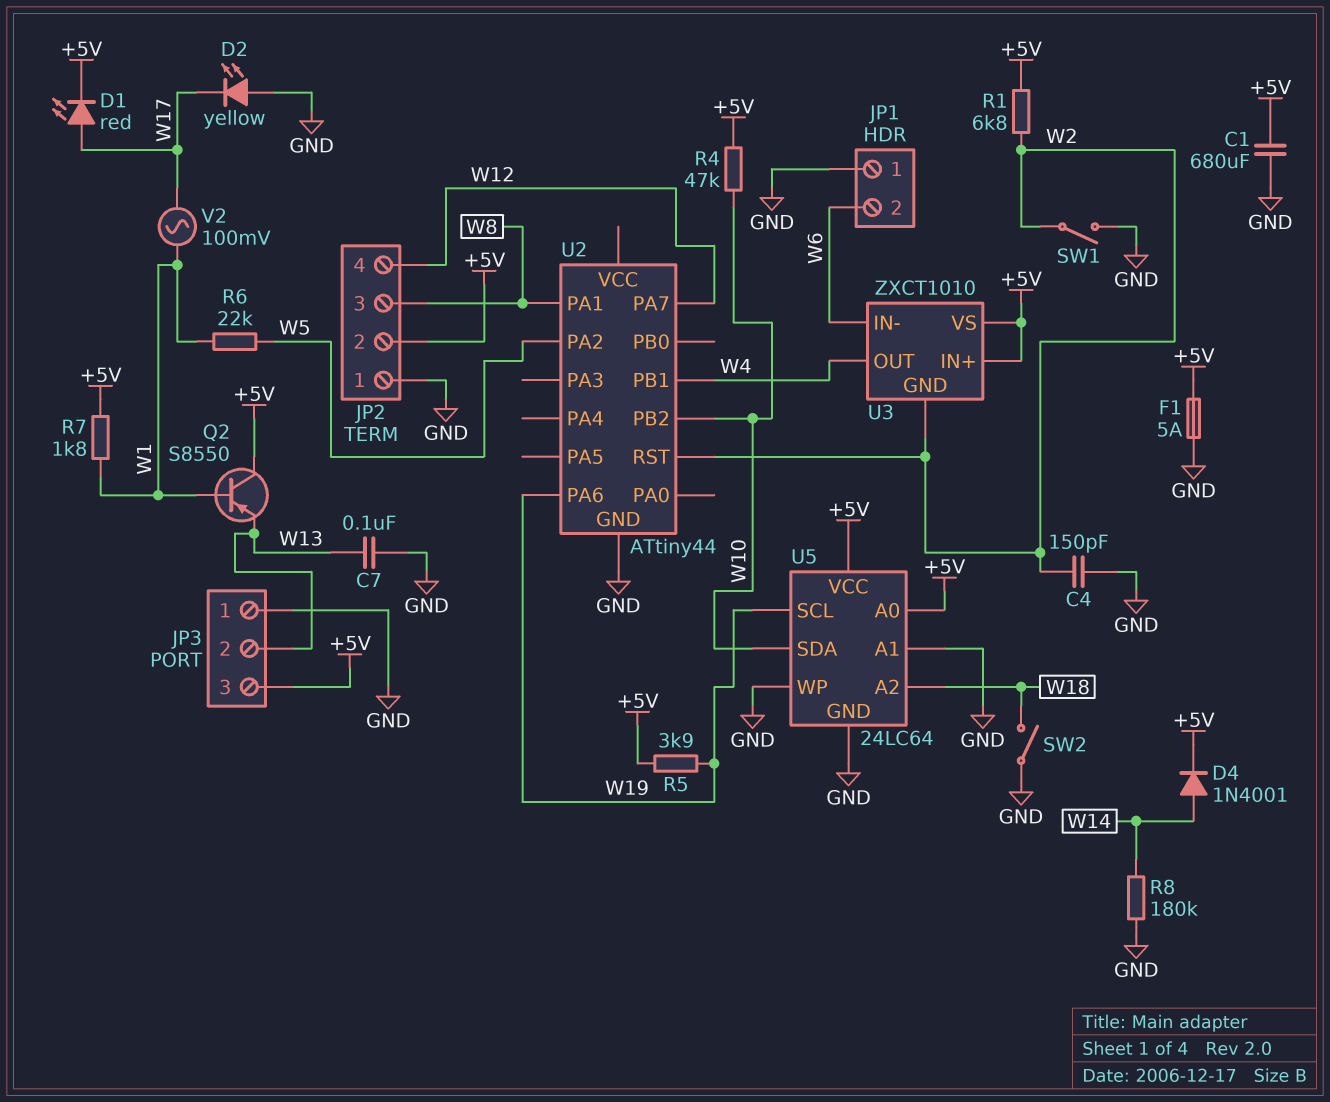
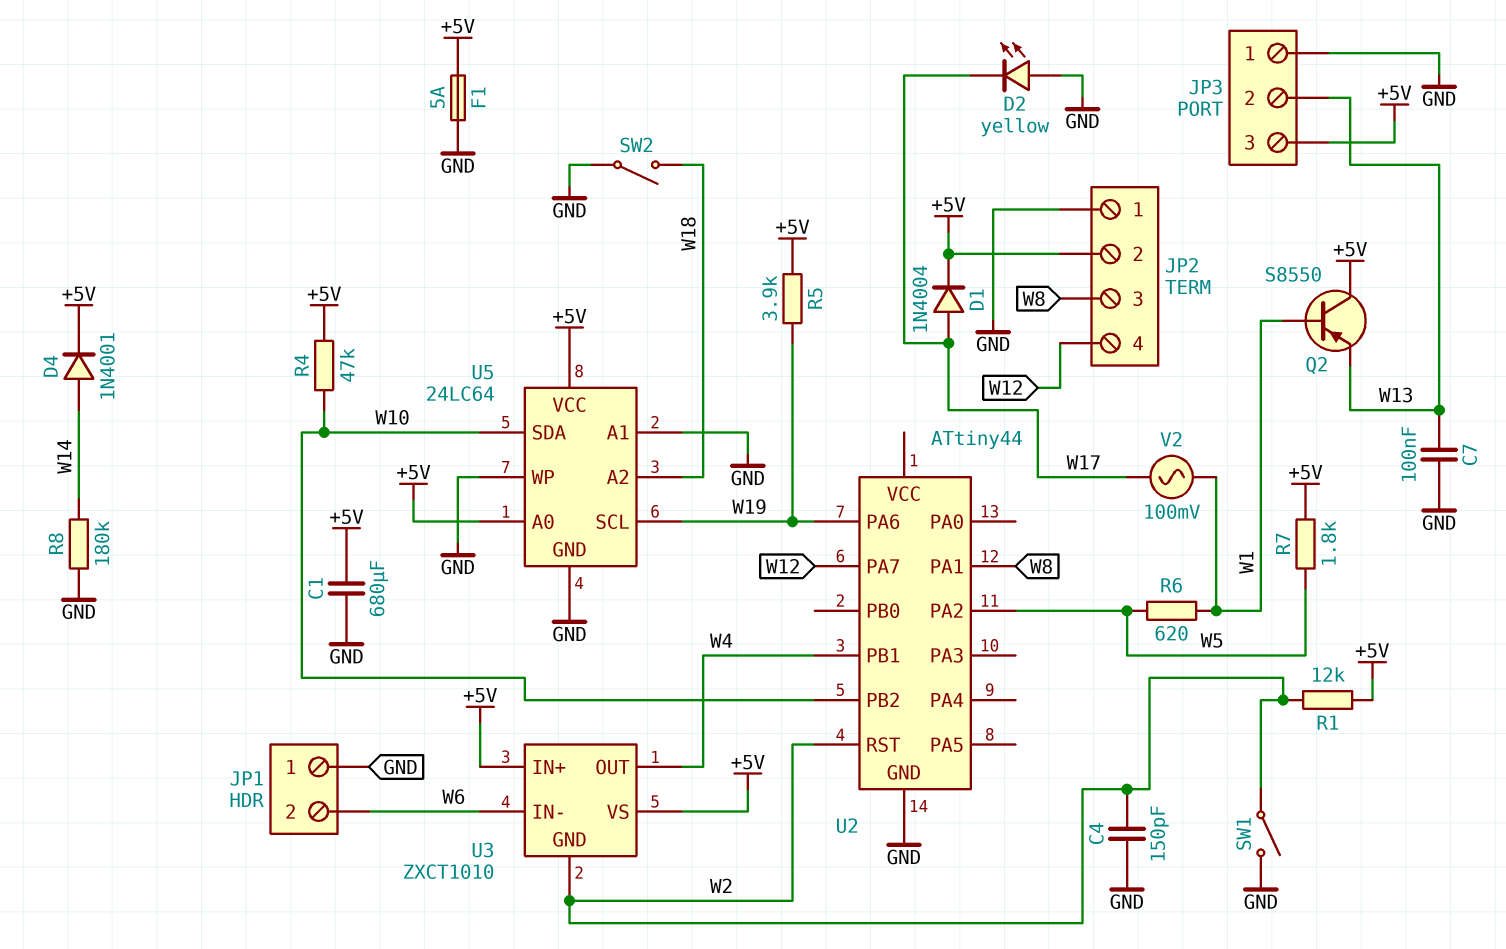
D1: LED red (A W17, K +5V) -> diode 1N4004 (A W17, K +5V)
R1: 6.8k (+5V, W2) -> 12k (+5V, W2)
R6: 22k (W1, W5) -> 620 (W1, W5)
R7: 1.8k (+5V, W1) -> 1.8k (+5V, W5)

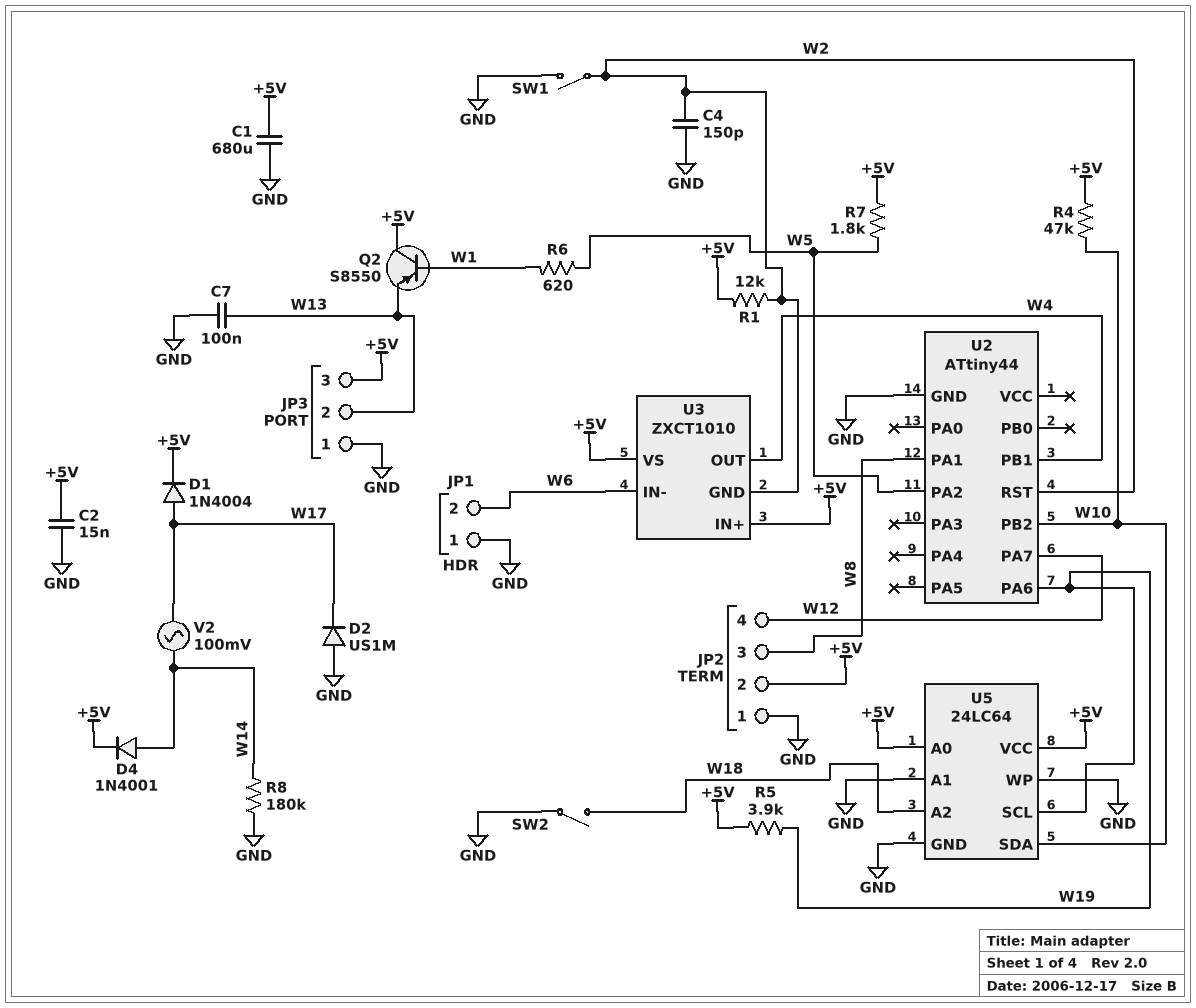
C2: none -> 15nF (+5V, GND)
D2: LED yellow (A GND, K W17) -> diode US1M (A GND, K W17)
F1: 5A (+5V, GND) -> none
V2: AC 100mV (W1, W17) -> AC 100mV (W14, W17)

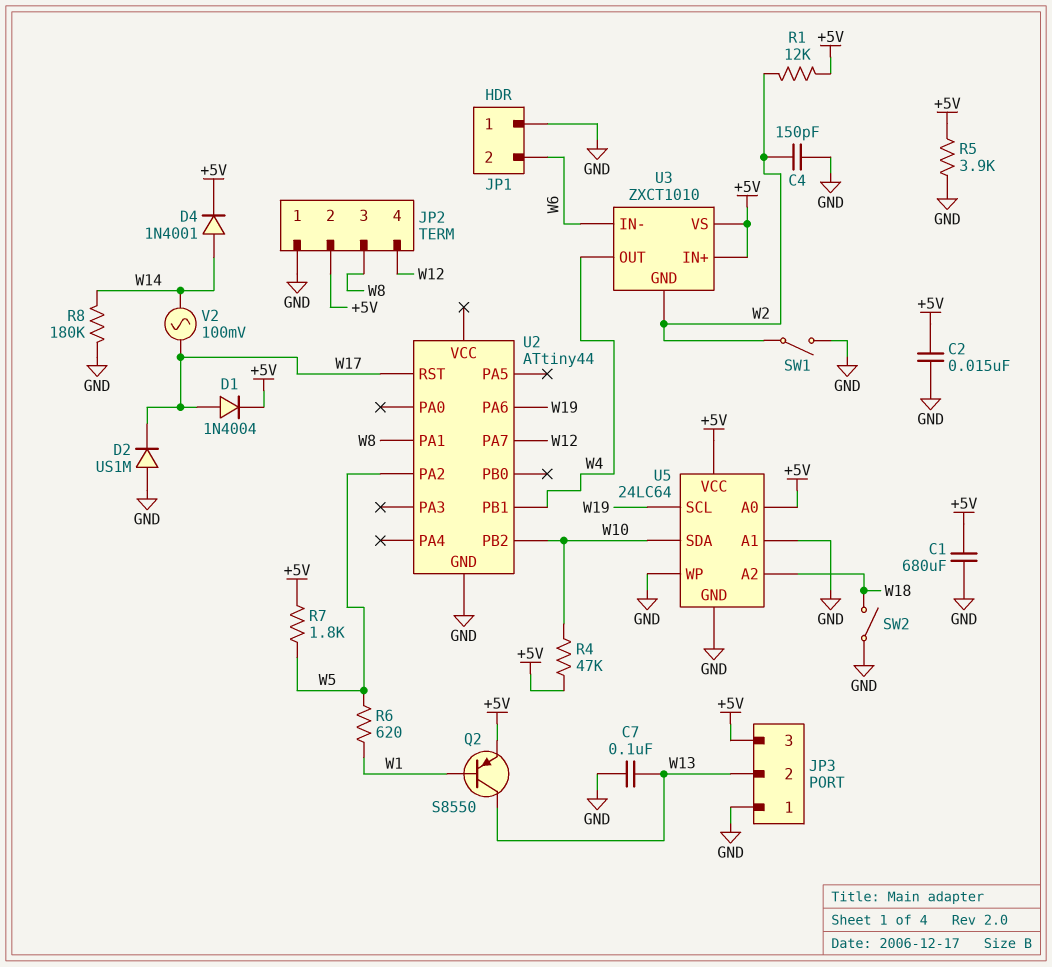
Q2: PNP S8550 (B W1, C +5V, E W13) -> PNP S8550 (B W1, C W13, E +5V)
R5: 3.9k (+5V, W19) -> 3.9k (+5V, GND)
U2 pin RST: W2 -> W17

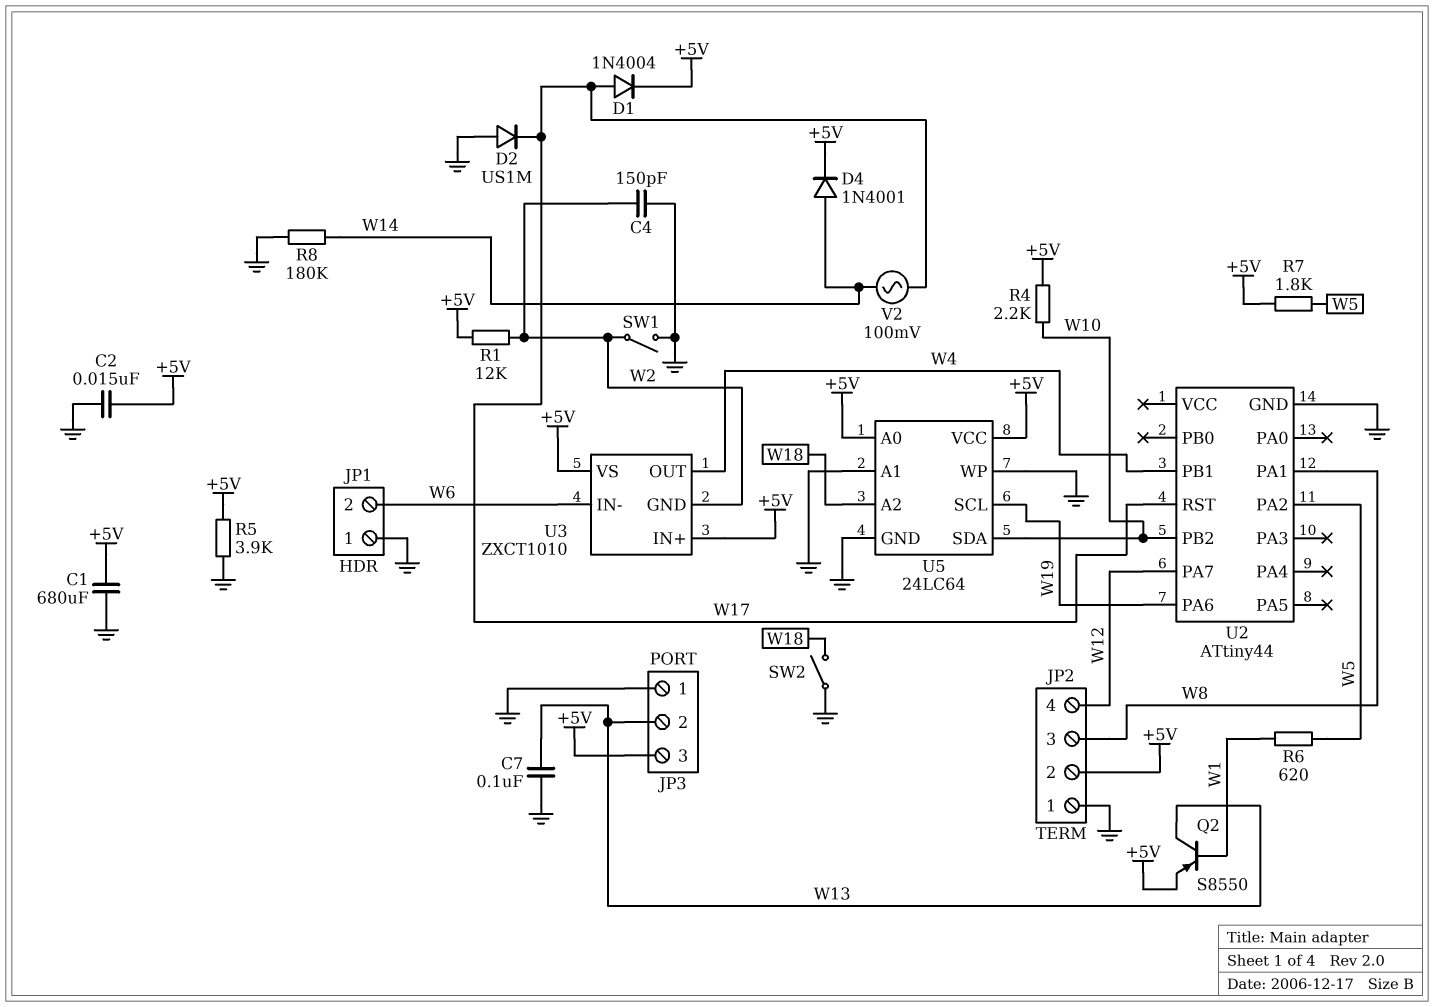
R4: 47k (+5V, W10) -> 2.2k (+5V, W10)

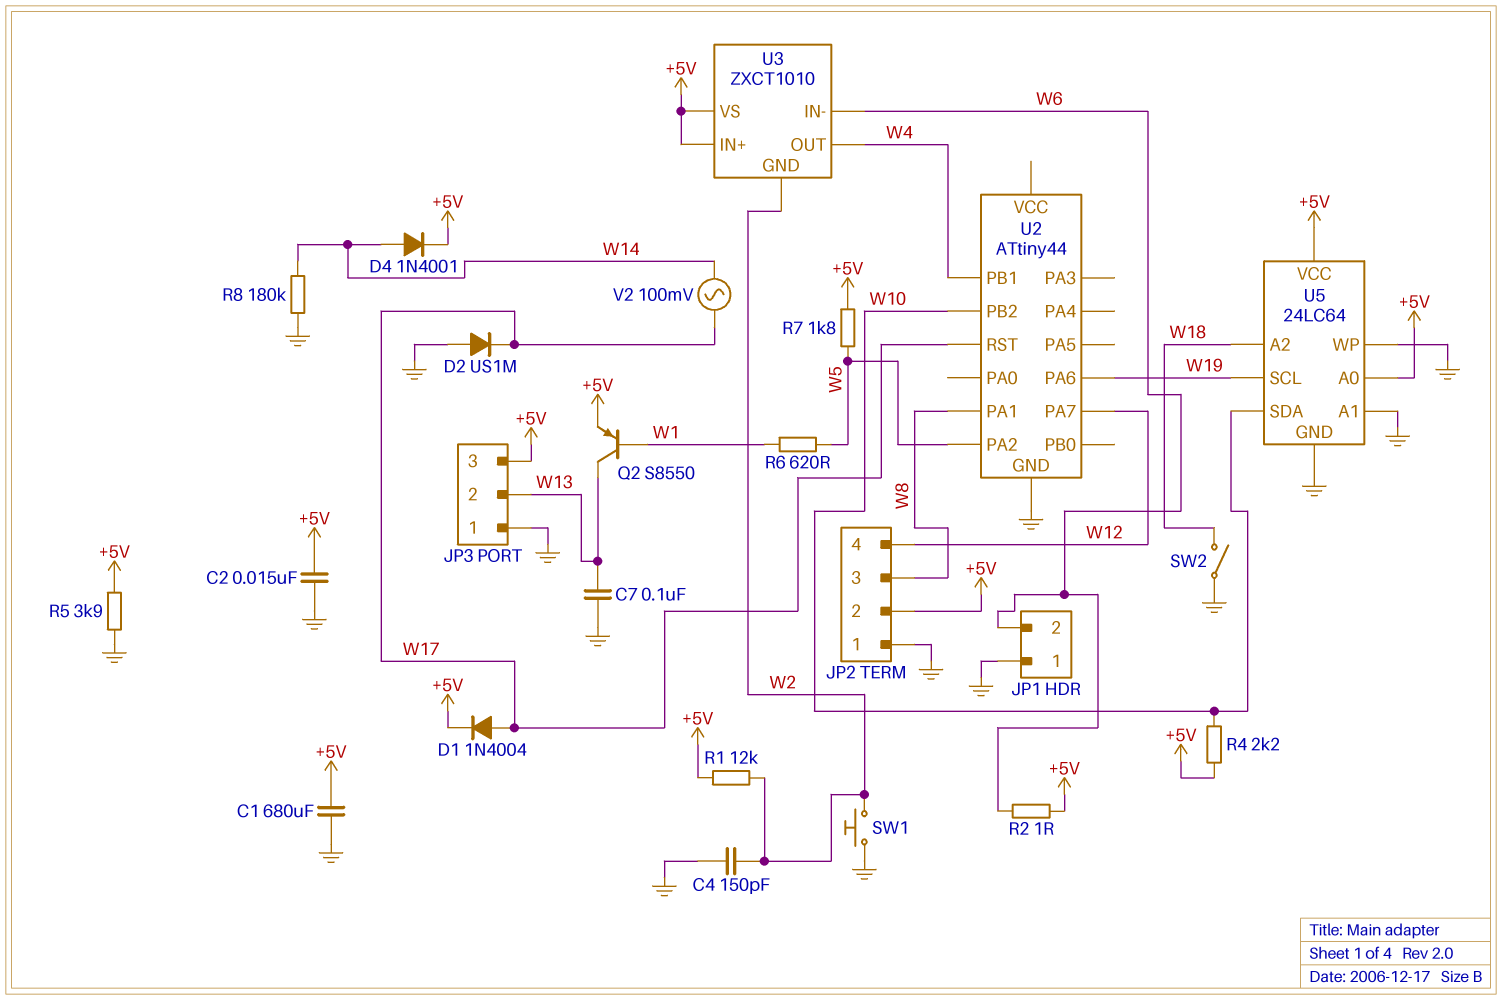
R2: none -> 1 (+5V, W6)
SW1: switch (GND, W2) -> button (GND, W2)

